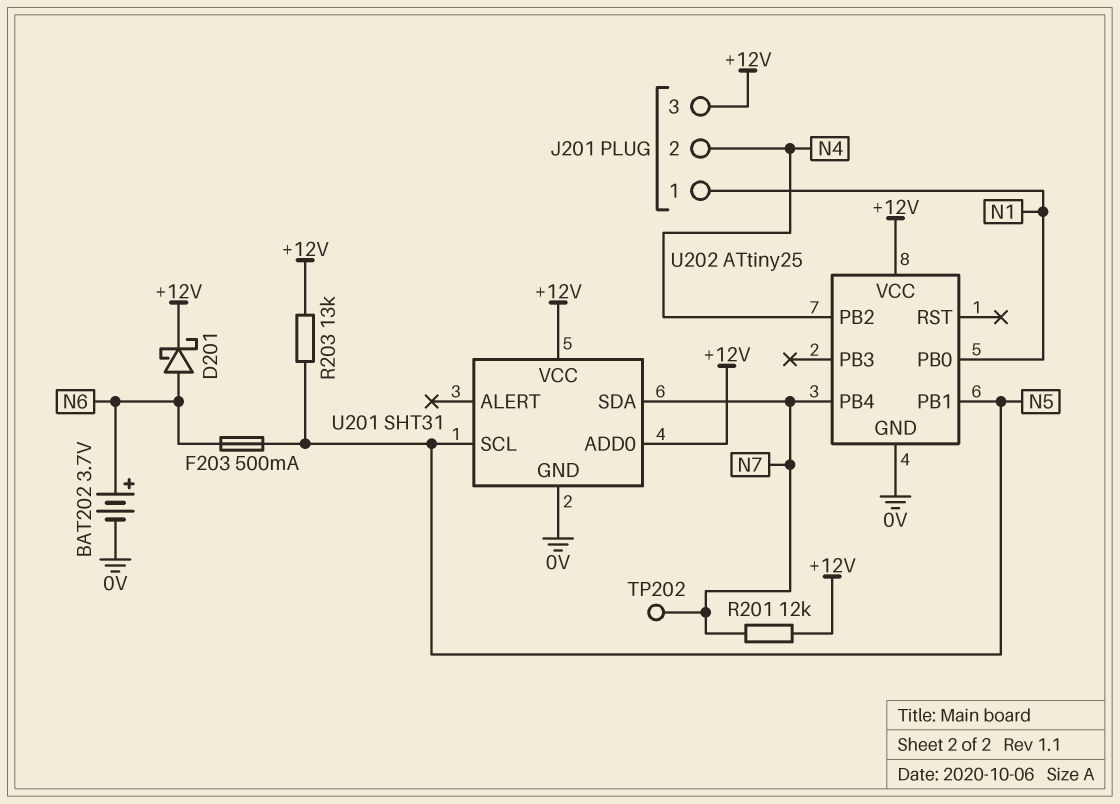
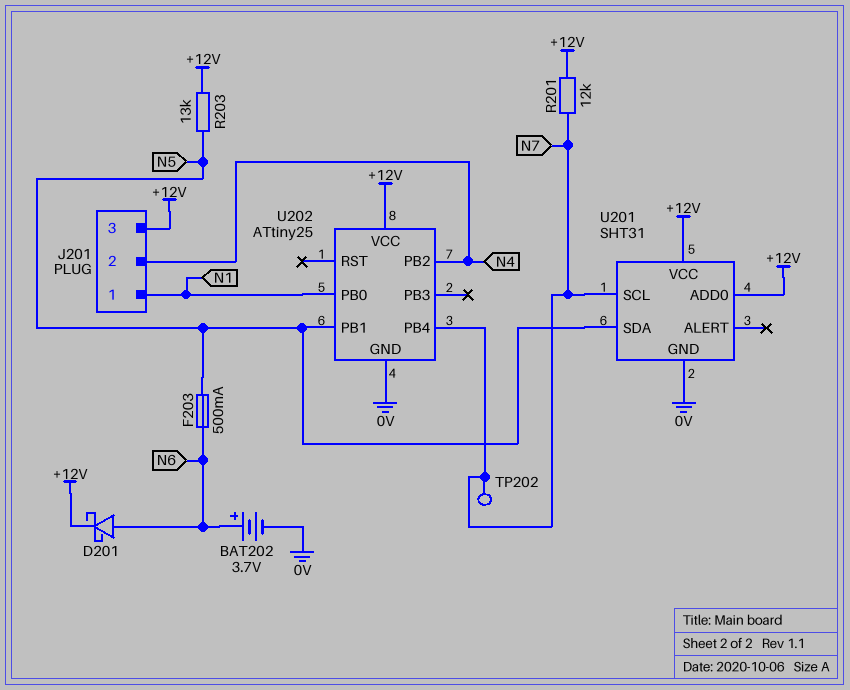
U201 pin SCL: N5 -> N7
U201 pin SDA: N7 -> N5

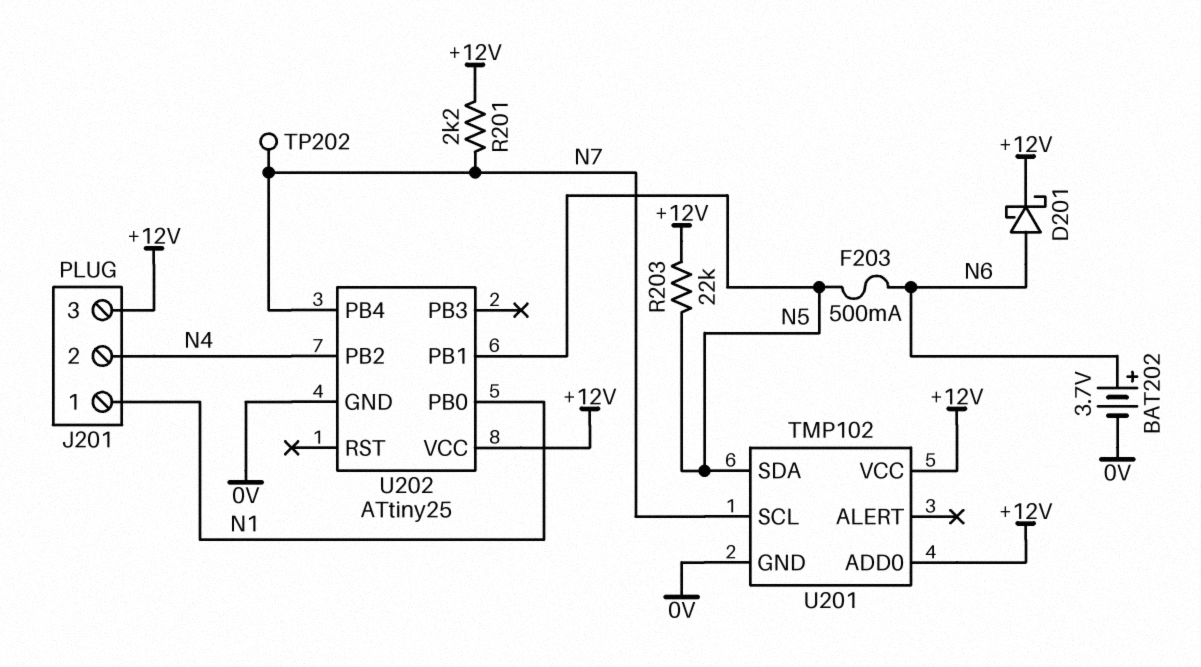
R201: 12k (+12V, N7) -> 2.2k (+12V, N7)
R203: 13k (+12V, N5) -> 22k (+12V, N5)
U201: SHT31 -> TMP102

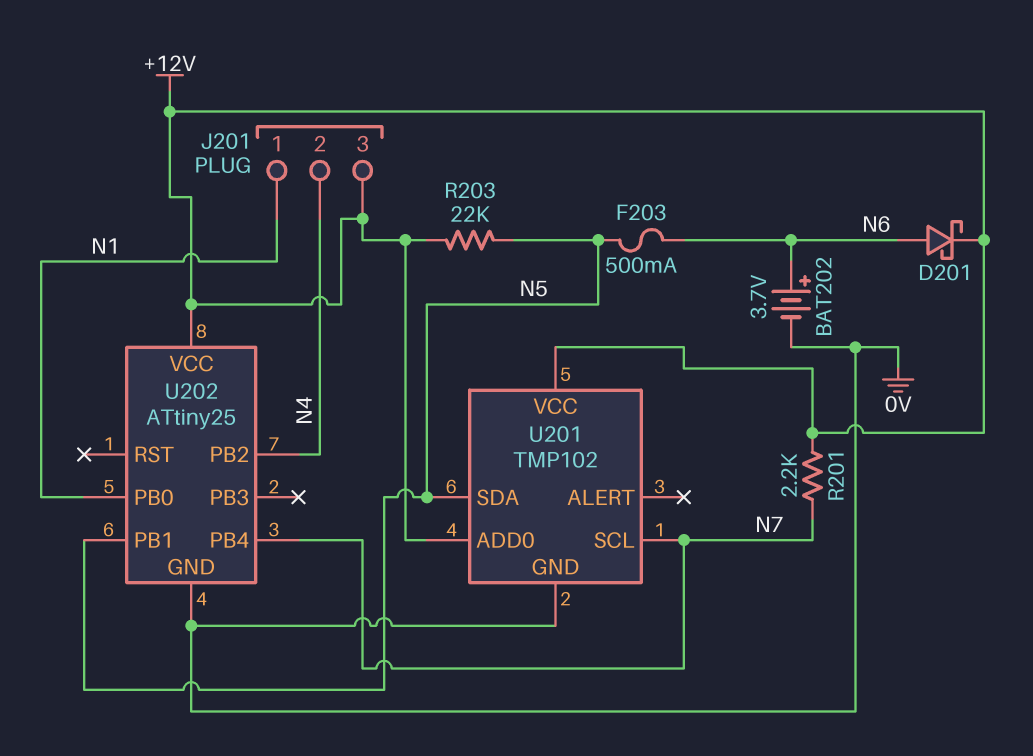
TP202: test point (N7) -> none

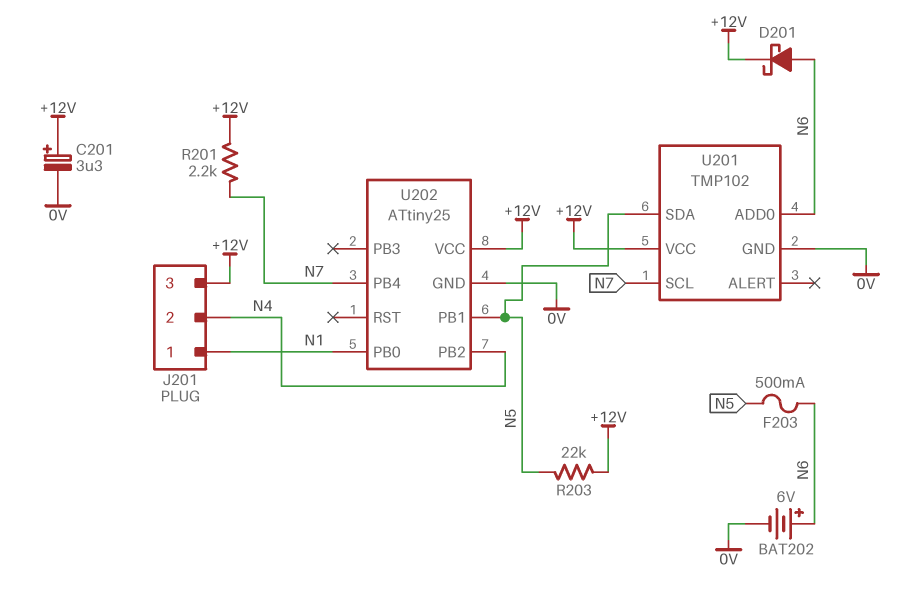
BAT202: 3.7V (plus N6, minus 0V) -> 6V (plus N6, minus 0V)
C201: none -> 3.3uF (plus +12V, minus 0V)
U201 pin ADD0: +12V -> N6

